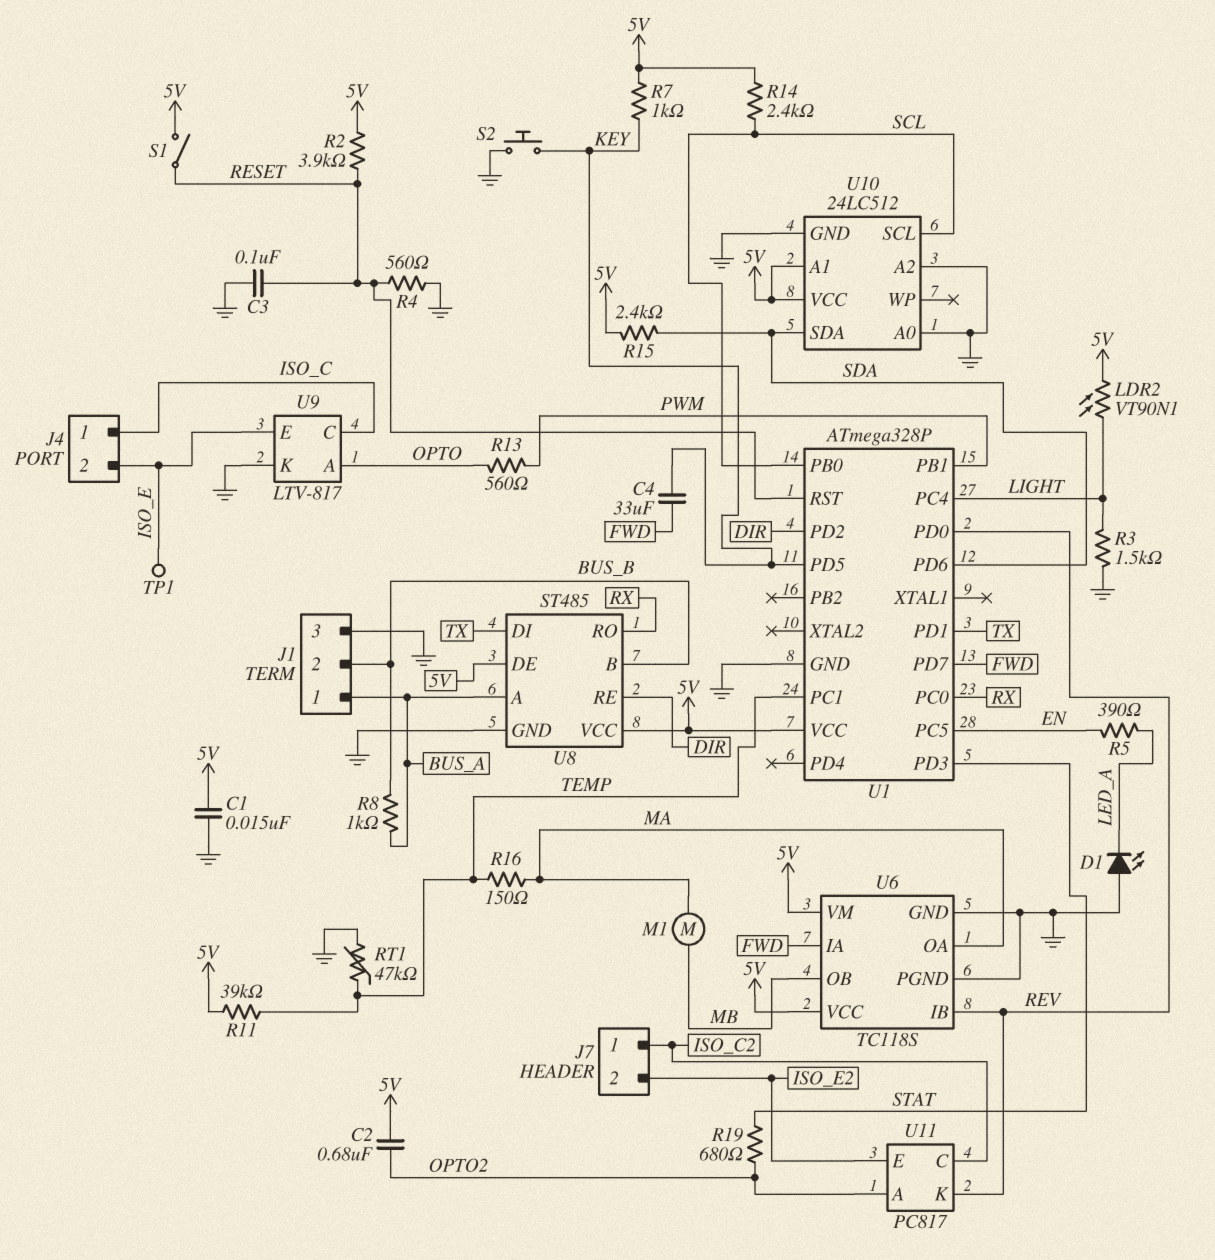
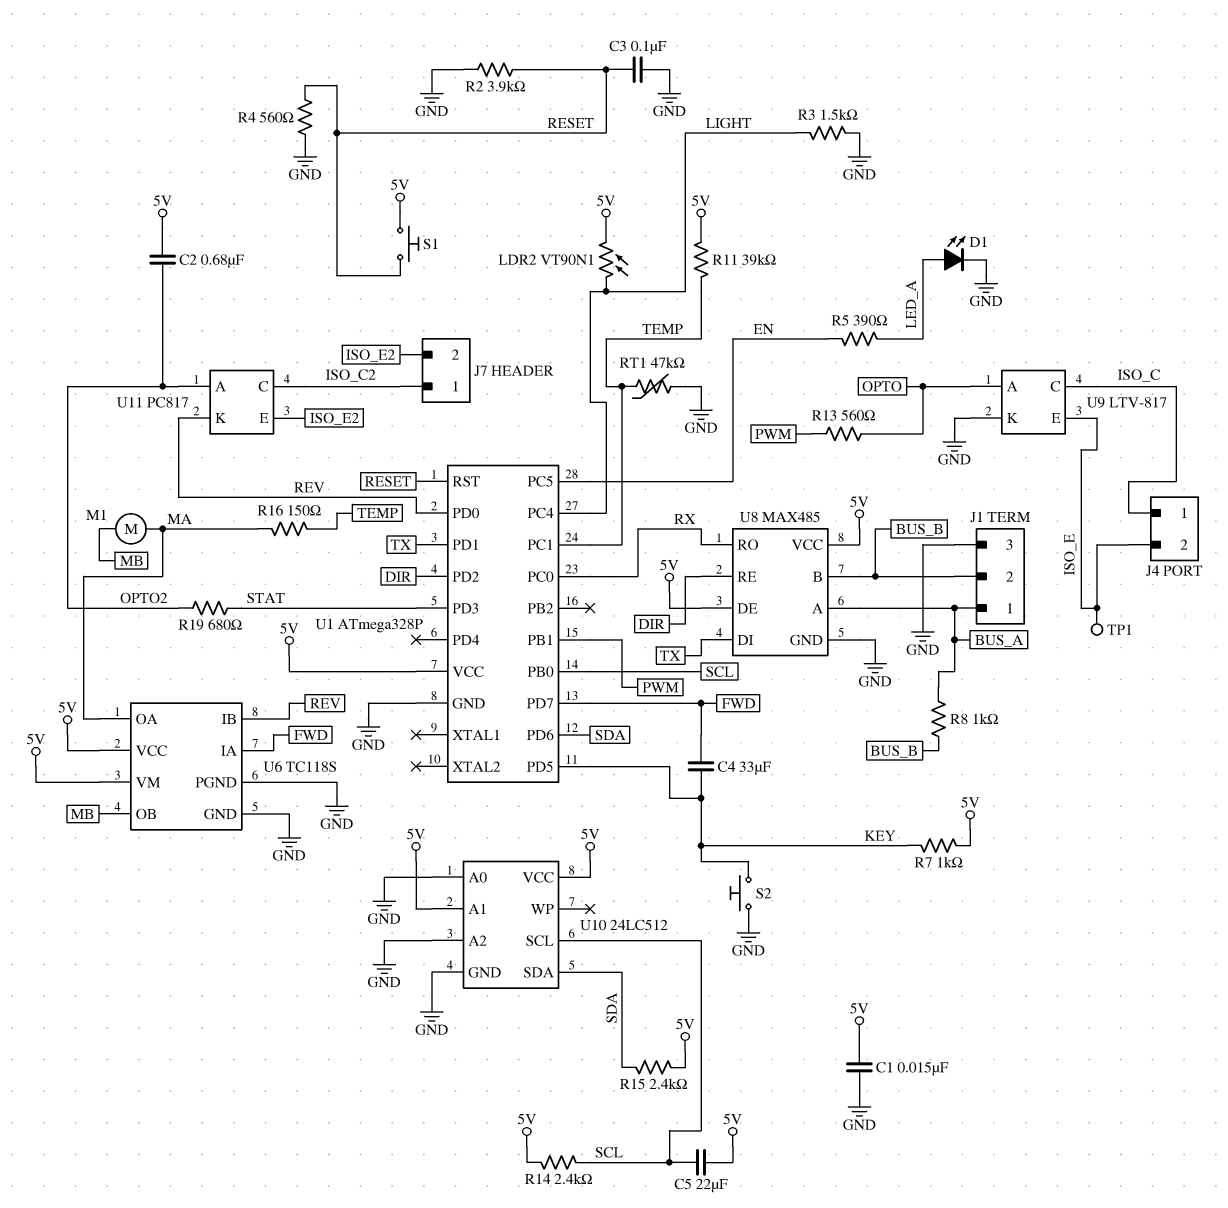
C5: none -> 22uF (5V, SCL)
D1: LED (A GND, K LED_A) -> LED (A LED_A, K GND)
R2: 3.9k (5V, RESET) -> 3.9k (GND, RESET)
S1: switch (5V, RESET) -> button (5V, RESET)
U8: ST485 -> MAX485

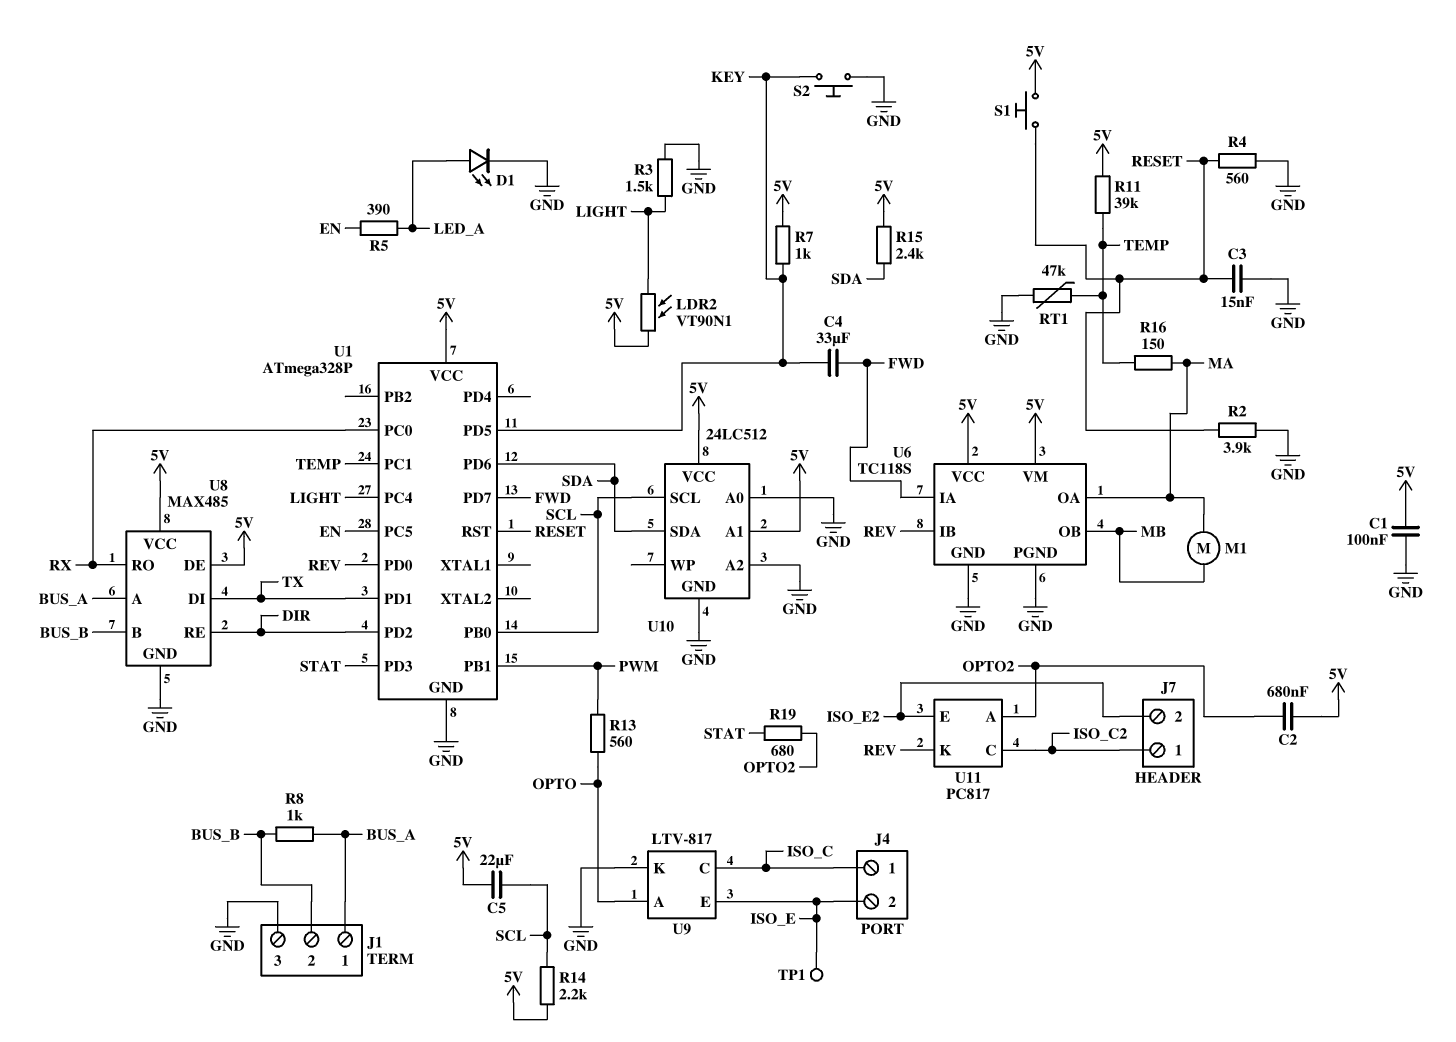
C1: 15nF (5V, GND) -> 100nF (5V, GND)
C3: 100nF (GND, RESET) -> 15nF (GND, RESET)
R14: 2.4k (5V, SCL) -> 2.2k (5V, SCL)

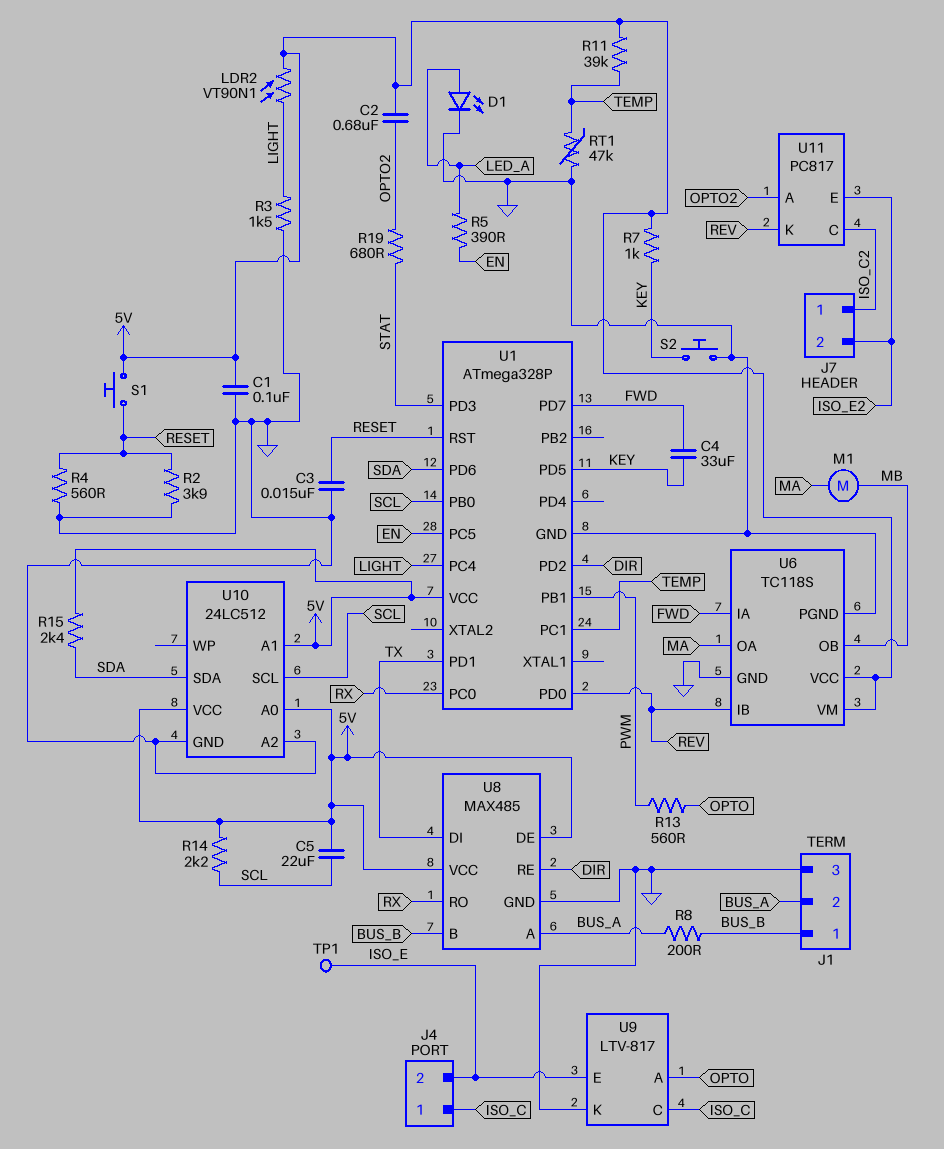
J1 pin 1: BUS_A -> BUS_B
J1 pin 2: BUS_B -> BUS_A
R8: 1k (BUS_A, BUS_B) -> 200 (BUS_A, BUS_B)
R16: 150 (MA, TEMP) -> none
U10 pin A0: GND -> 5V

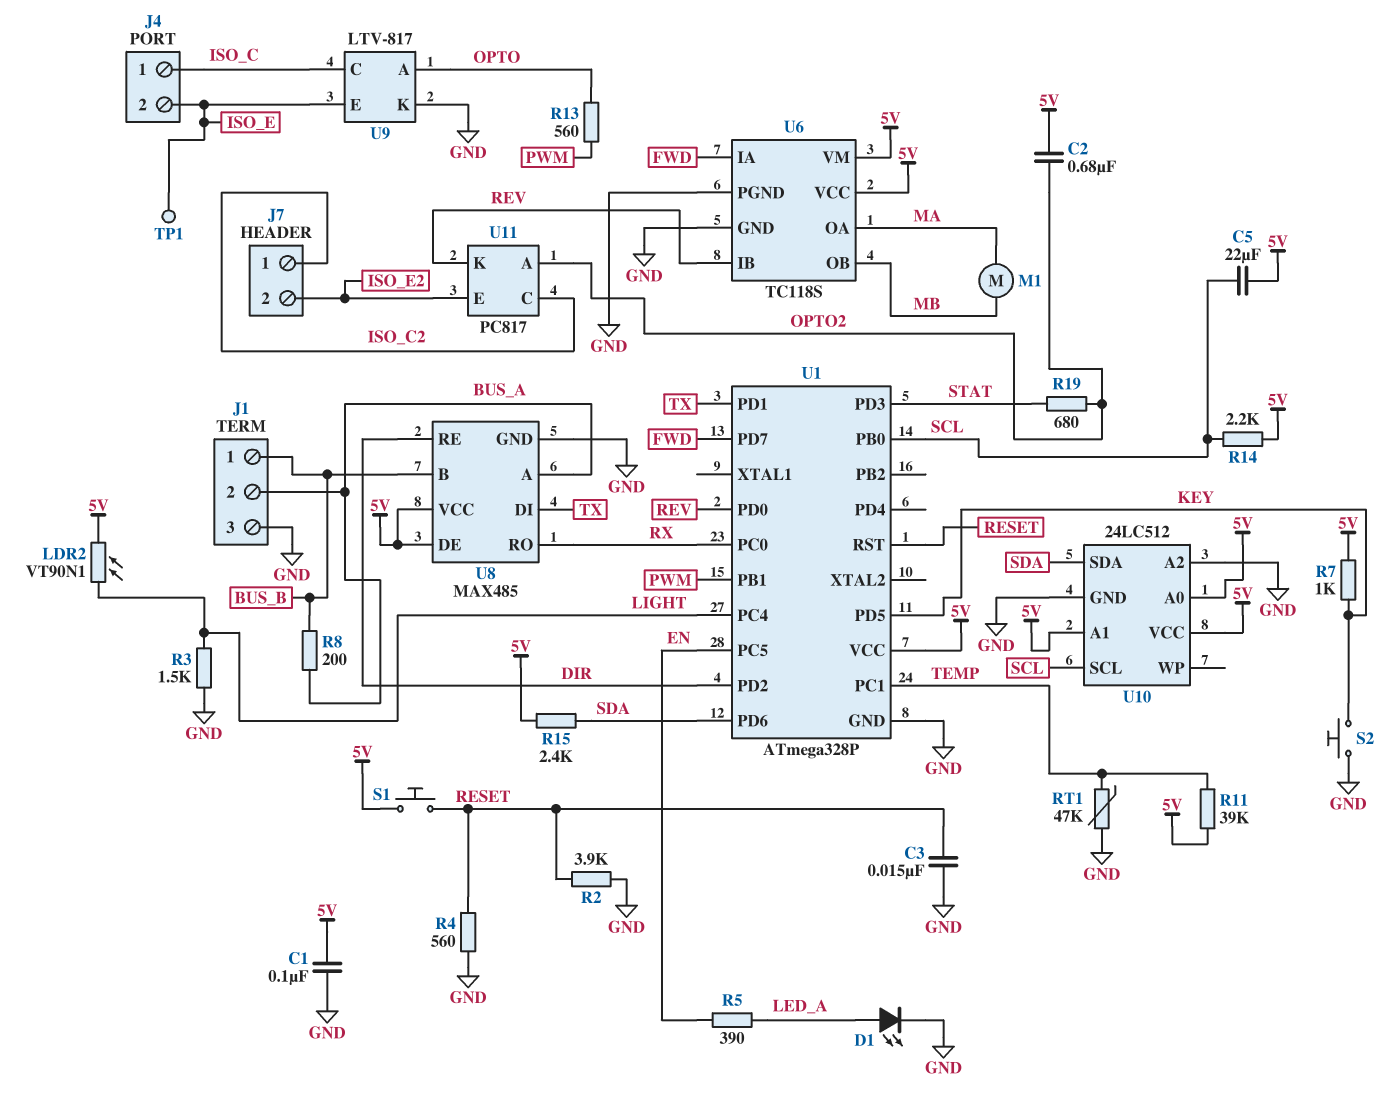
C4: 33uF (FWD, KEY) -> none

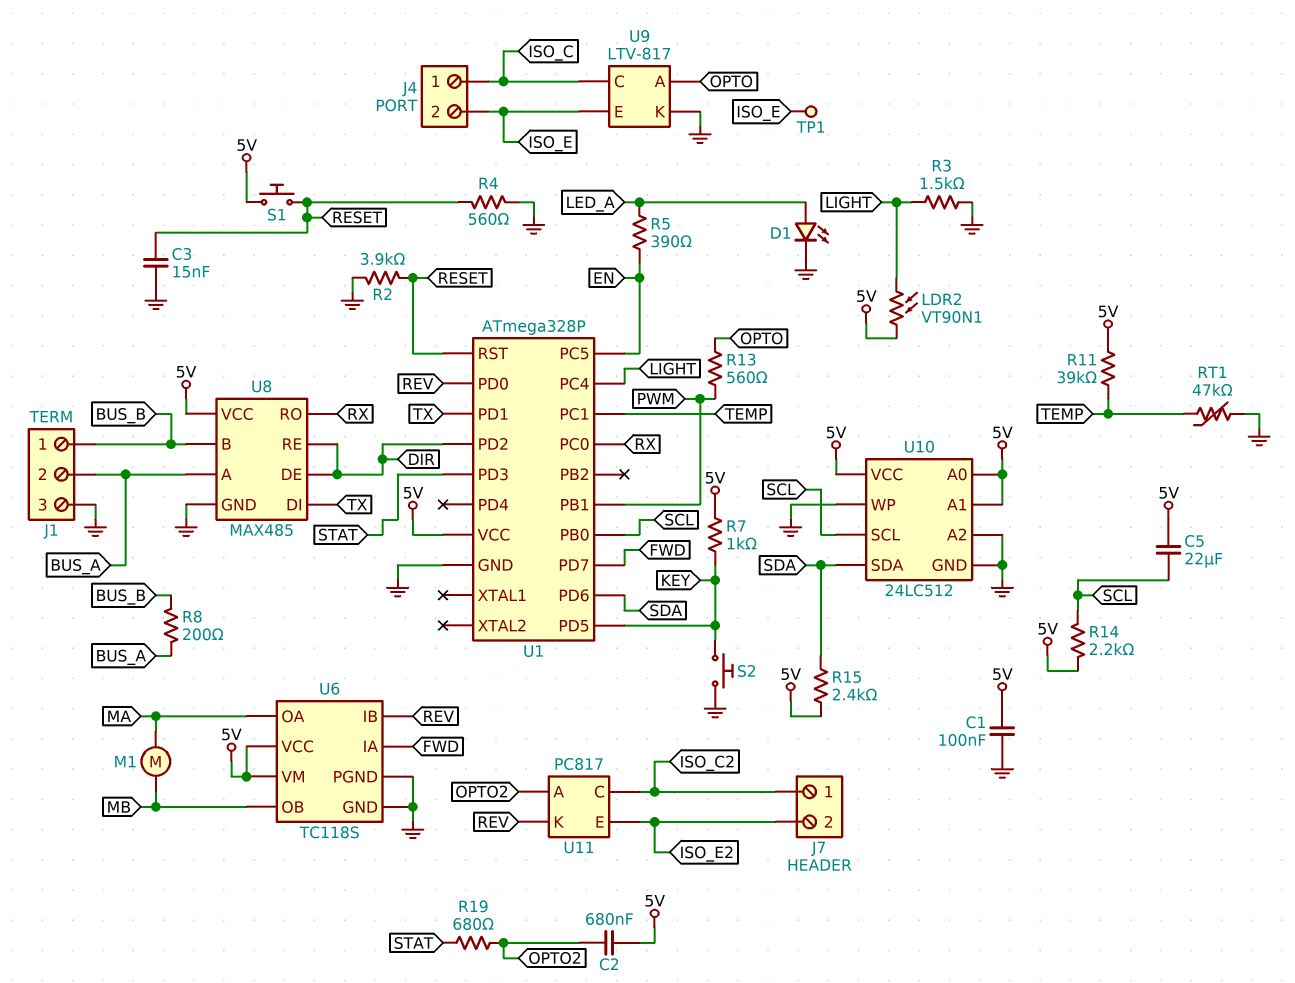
U8 pin DE: 5V -> DIR
U10 pin WP: none -> GND

